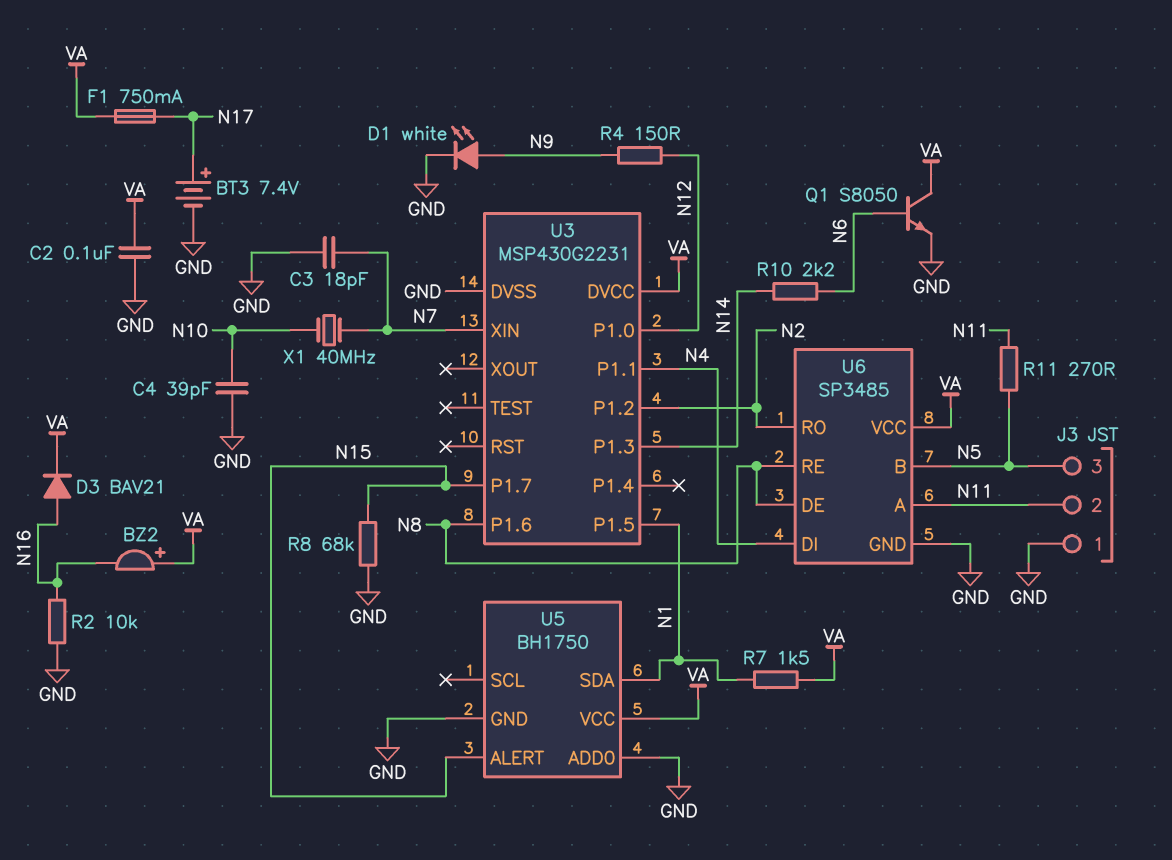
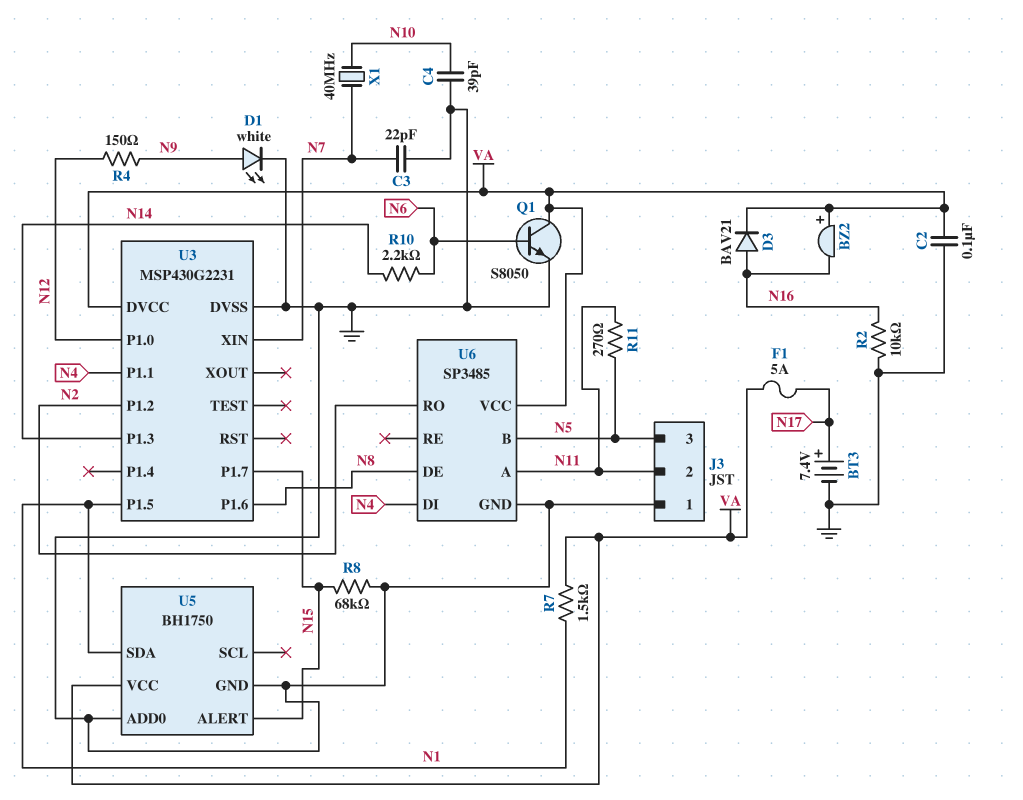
C3: 18pF (GND, N7) -> 22pF (GND, N7)
F1: 750mA (N17, VA) -> 5A (N17, VA)
U6 pin RE: N8 -> none

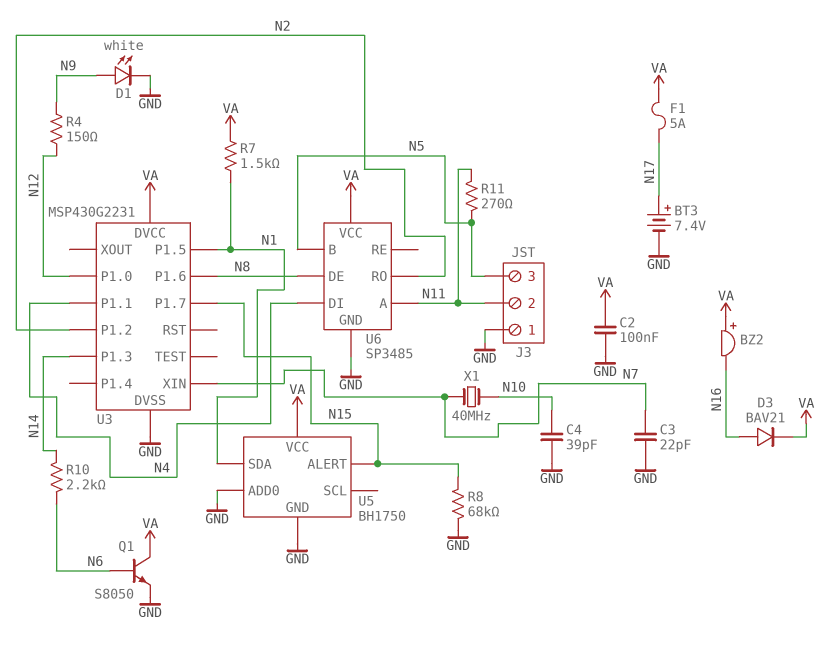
R2: 10k (GND, N16) -> none

